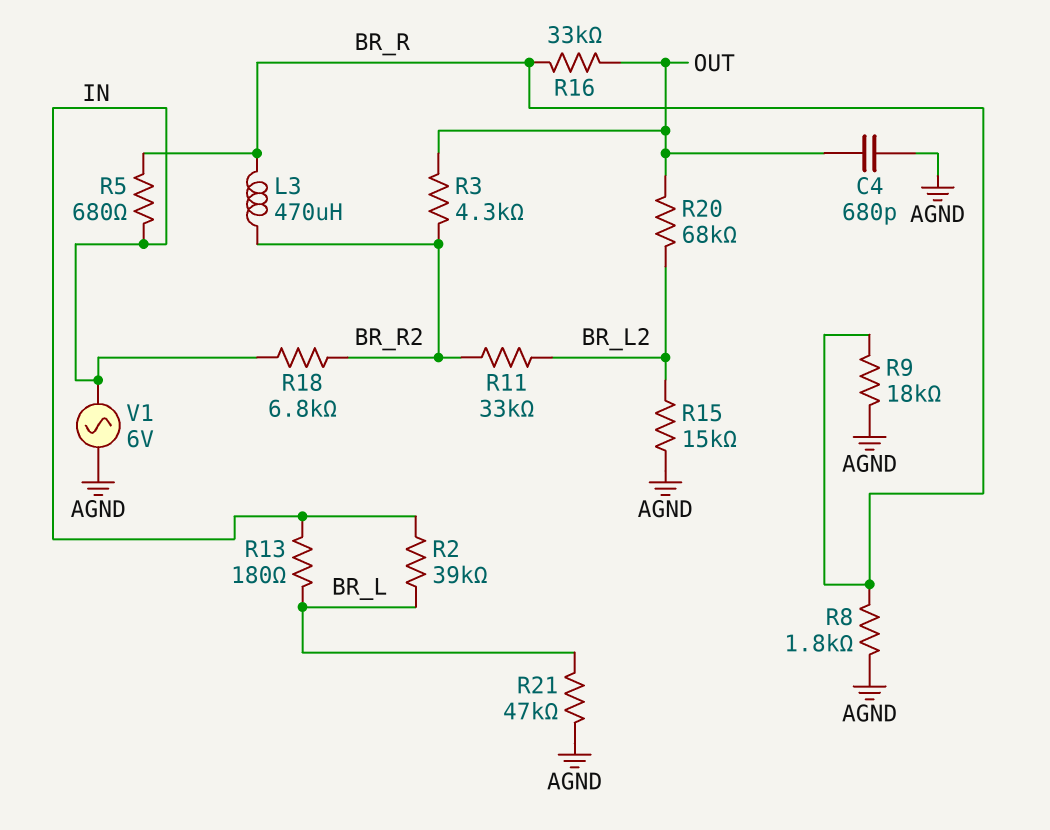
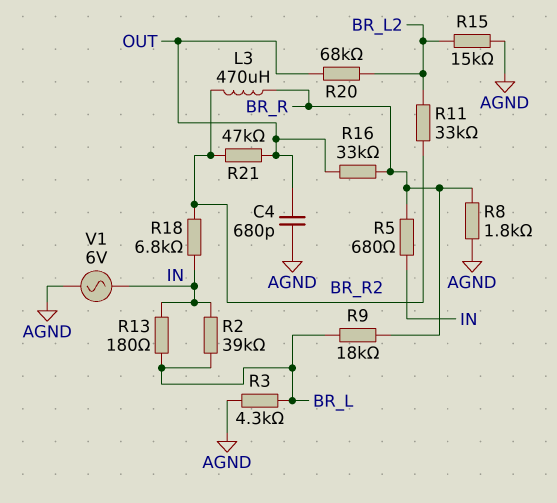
R3: 4.3k (BR_R2, OUT) -> 4.3k (AGND, BR_L)
R9: 18k (AGND, BR_R) -> 18k (BR_L, BR_R)
R21: 47k (AGND, BR_L) -> 47k (BR_R2, OUT)

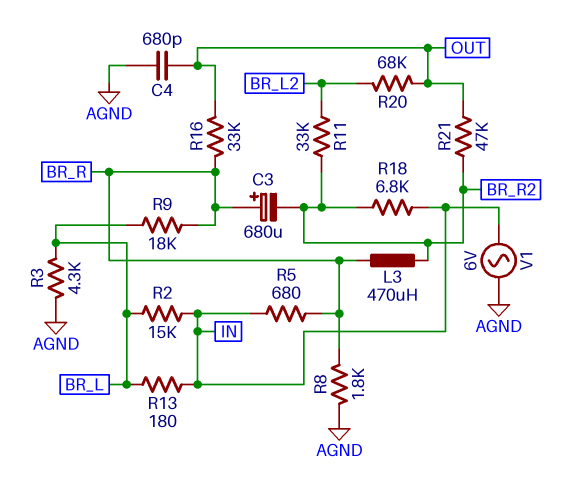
C3: none -> 680uF (plus BR_R, minus BR_R2)
R2: 39k (BR_L, IN) -> 15k (BR_L, IN)
R15: 15k (AGND, BR_L2) -> none

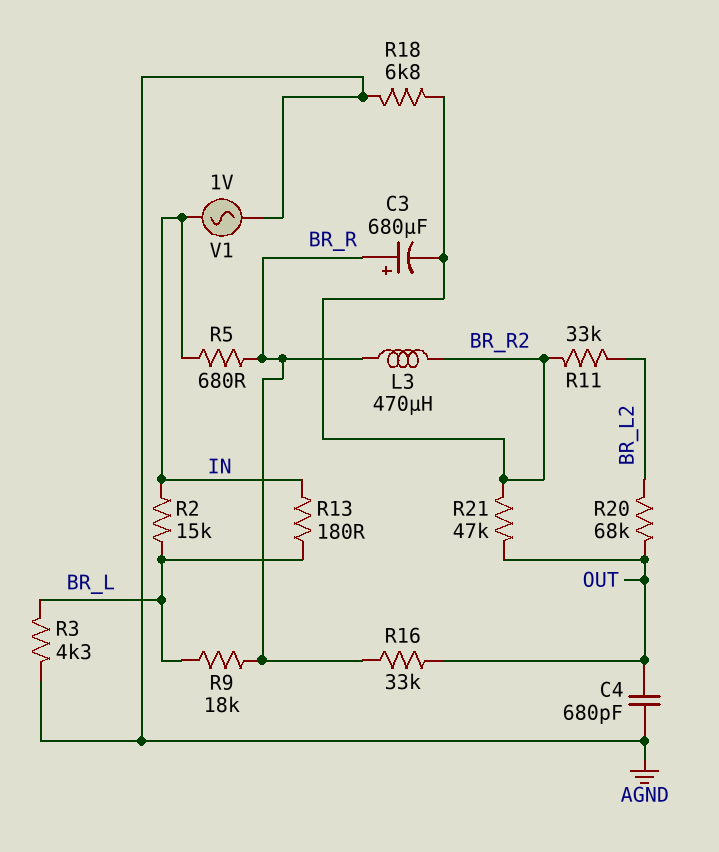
R8: 1.8k (AGND, BR_R) -> none
R18: 6.8k (BR_R2, IN) -> 6.8k (AGND, BR_R2)
V1: AC 6V (AGND, IN) -> AC 1V (AGND, IN)

